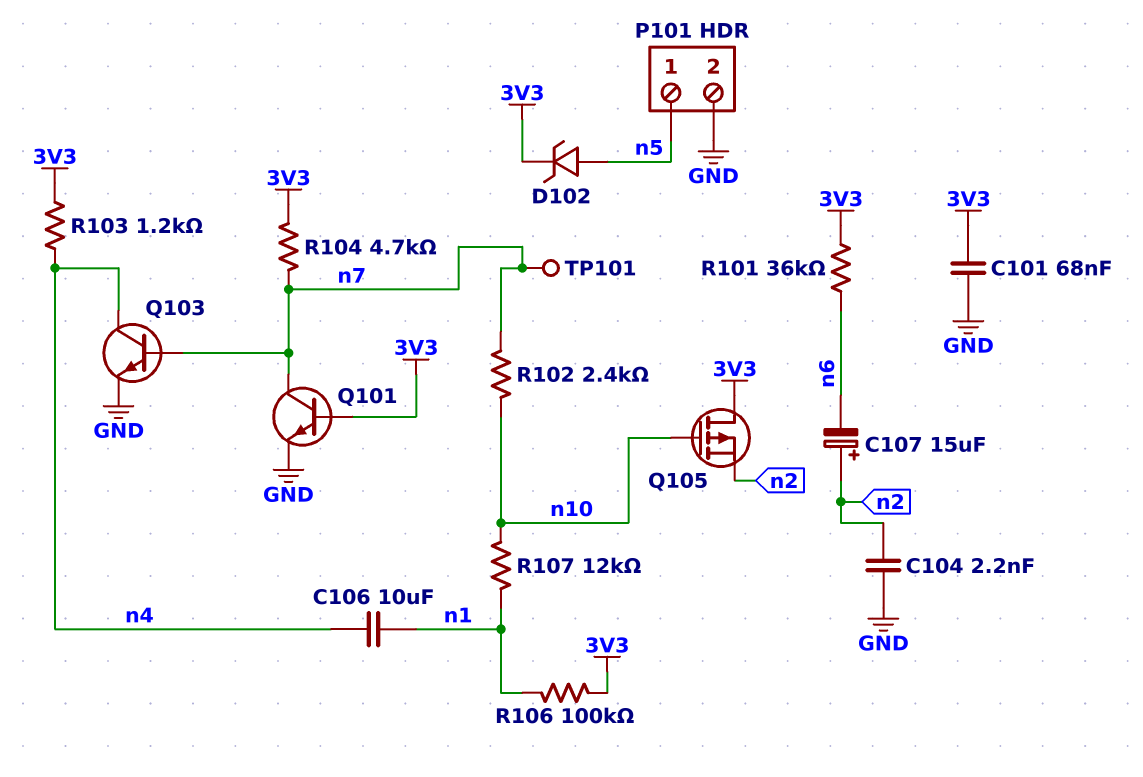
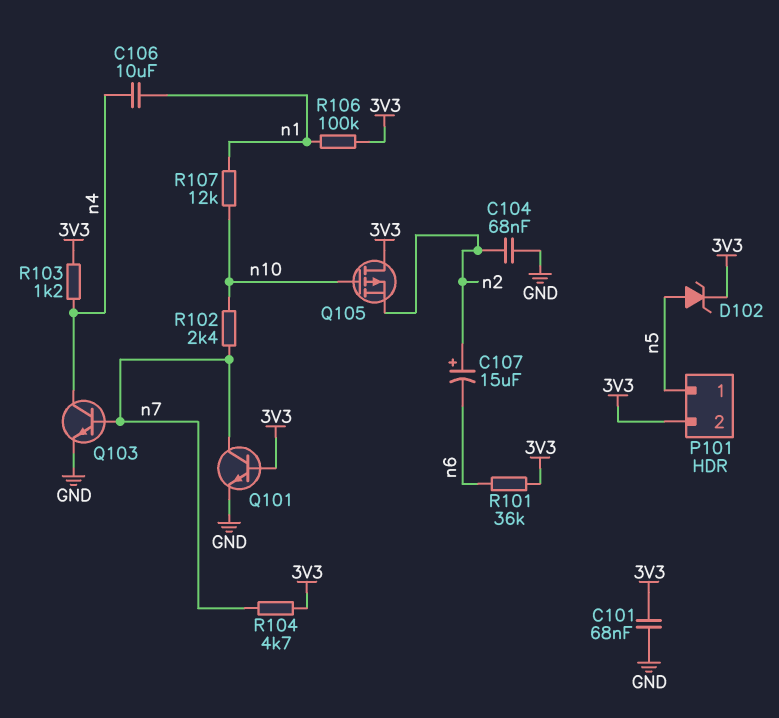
C104: 2.2nF (GND, n2) -> 68nF (GND, n2)
P101 pin 2: GND -> 3V3
TP101: test point (n7) -> none

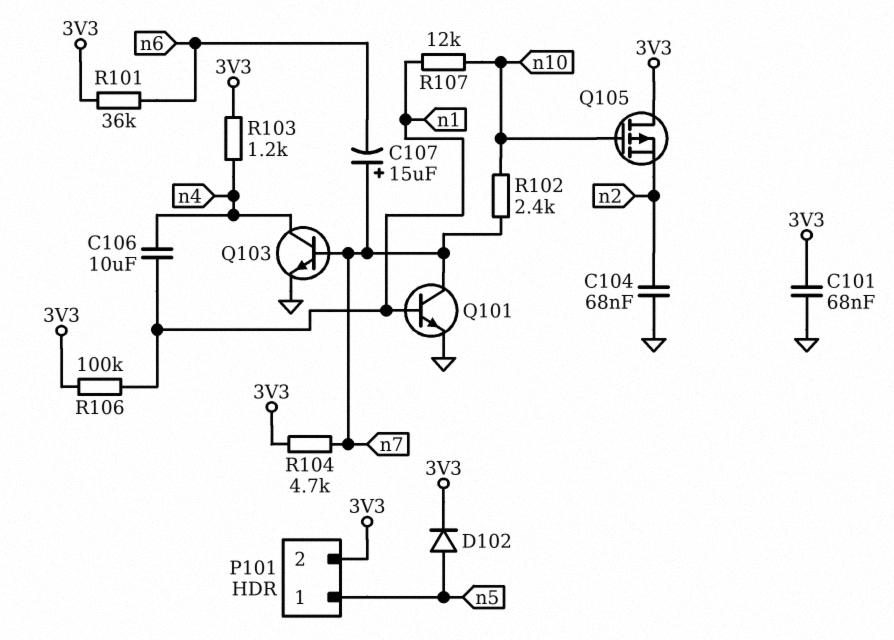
C107: 15uF (plus n2, minus n6) -> 15uF (plus n7, minus n6)
D102: zener (A n5, K 3V3) -> diode (A n5, K 3V3)
Q101: NPN (B 3V3, C n7, E GND) -> NPN (B n1, C n7, E GND)

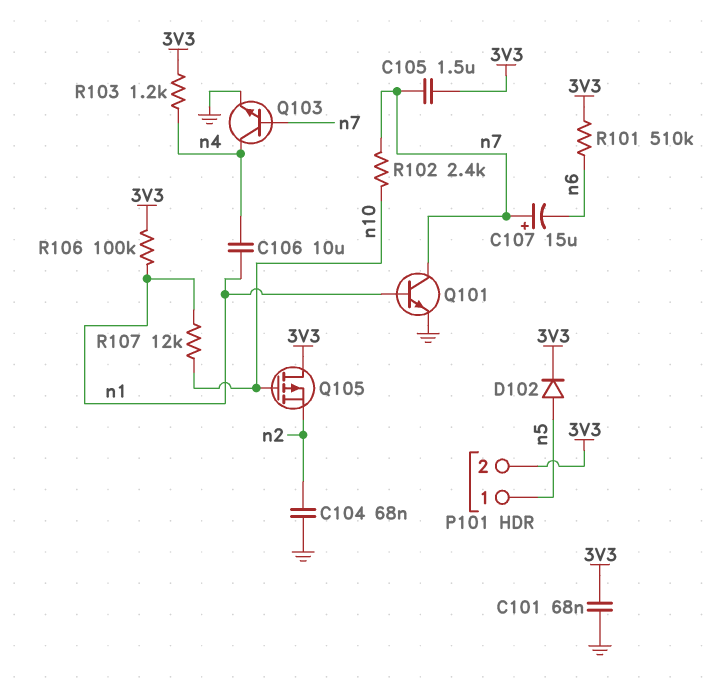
C105: none -> 1.5uF (3V3, n7)
R101: 36k (3V3, n6) -> 510k (3V3, n6)
R104: 4.7k (3V3, n7) -> none

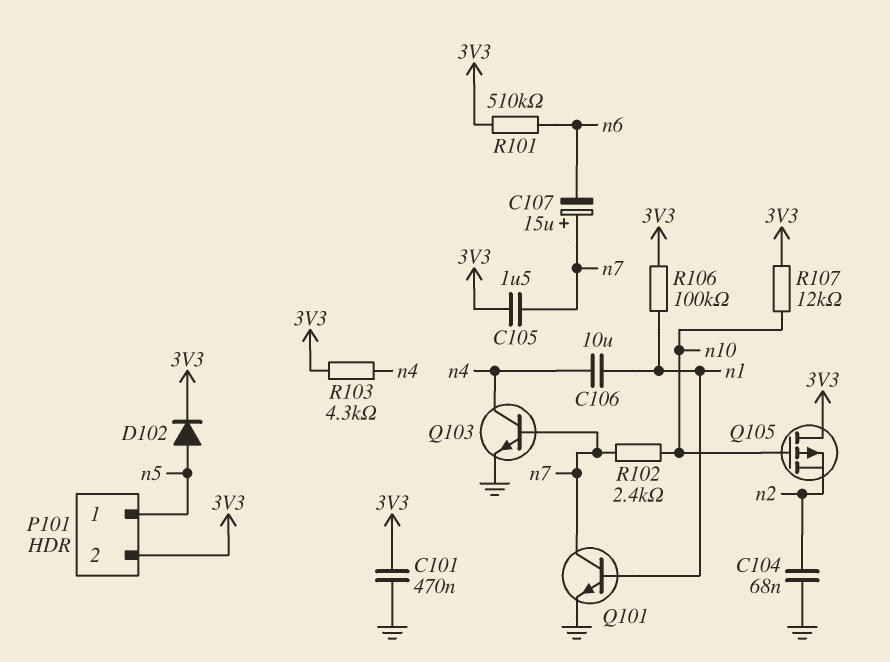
C101: 68nF (3V3, GND) -> 470nF (3V3, GND)
R103: 1.2k (3V3, n4) -> 4.3k (3V3, n4)
R107: 12k (n1, n10) -> 12k (3V3, n10)

